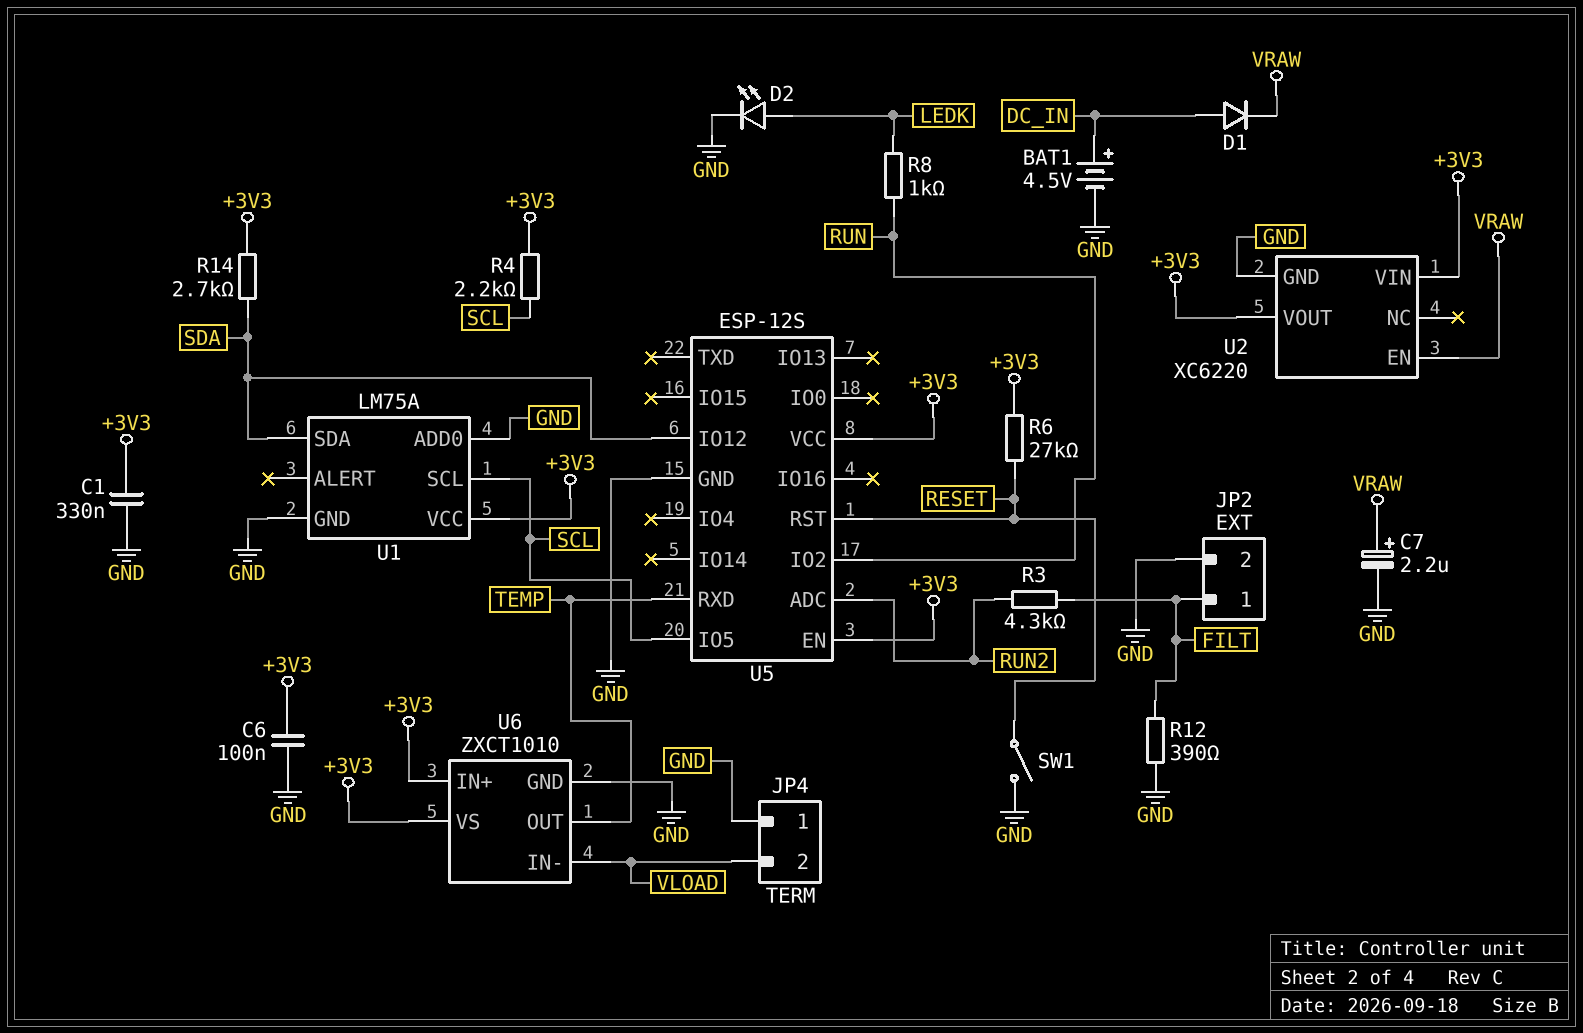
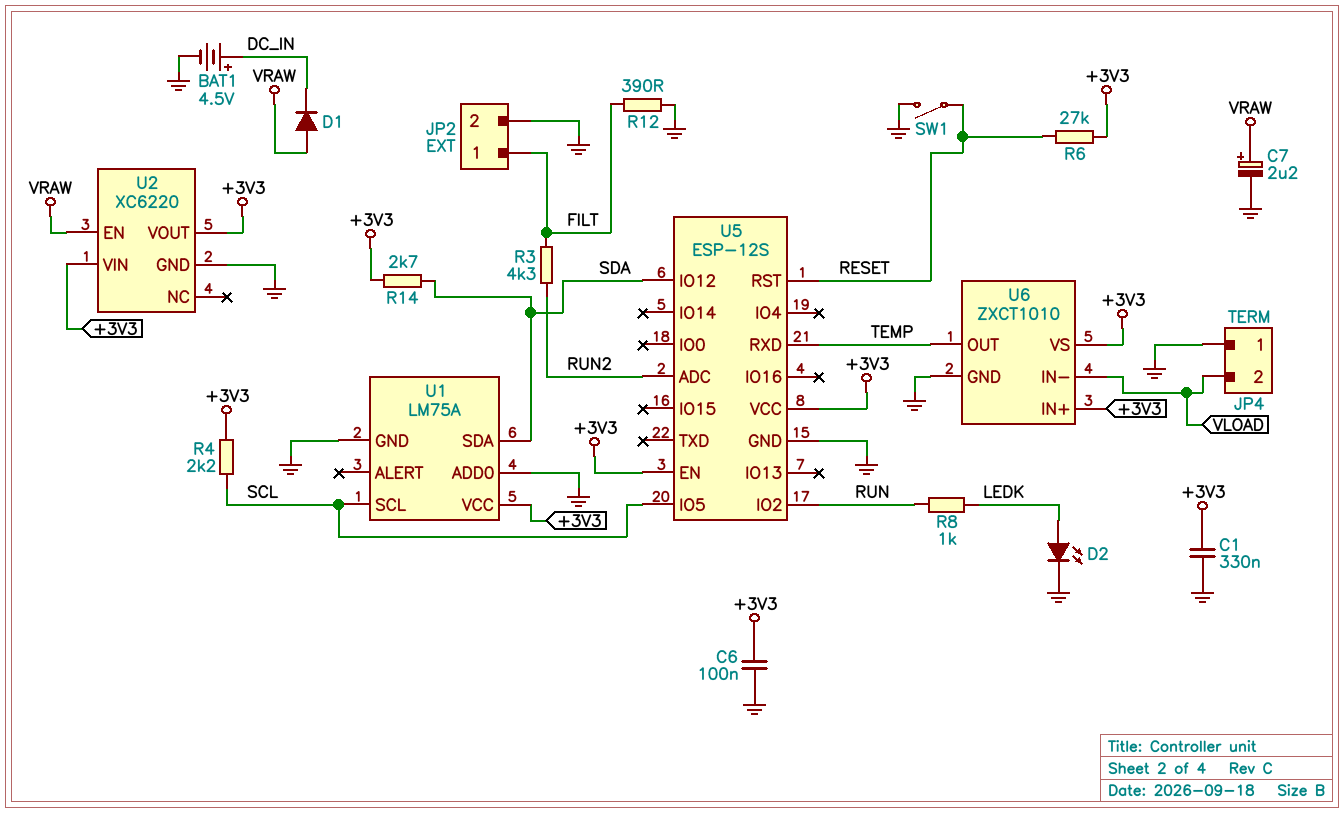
D1: diode (A DC_IN, K VRAW) -> diode (A VRAW, K DC_IN)

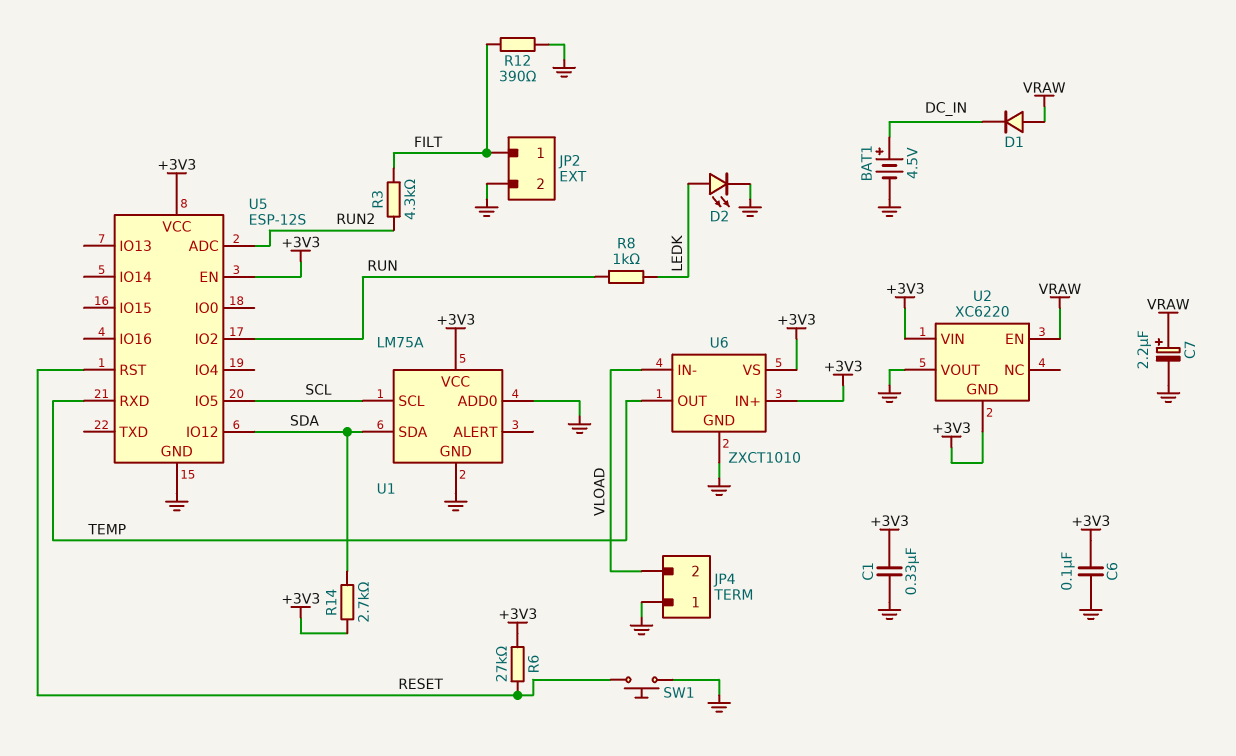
R4: 2.2k (+3V3, SCL) -> none
SW1: switch (GND, RESET) -> button (GND, RESET)
U2 pin GND: GND -> +3V3
U2 pin VOUT: +3V3 -> GND

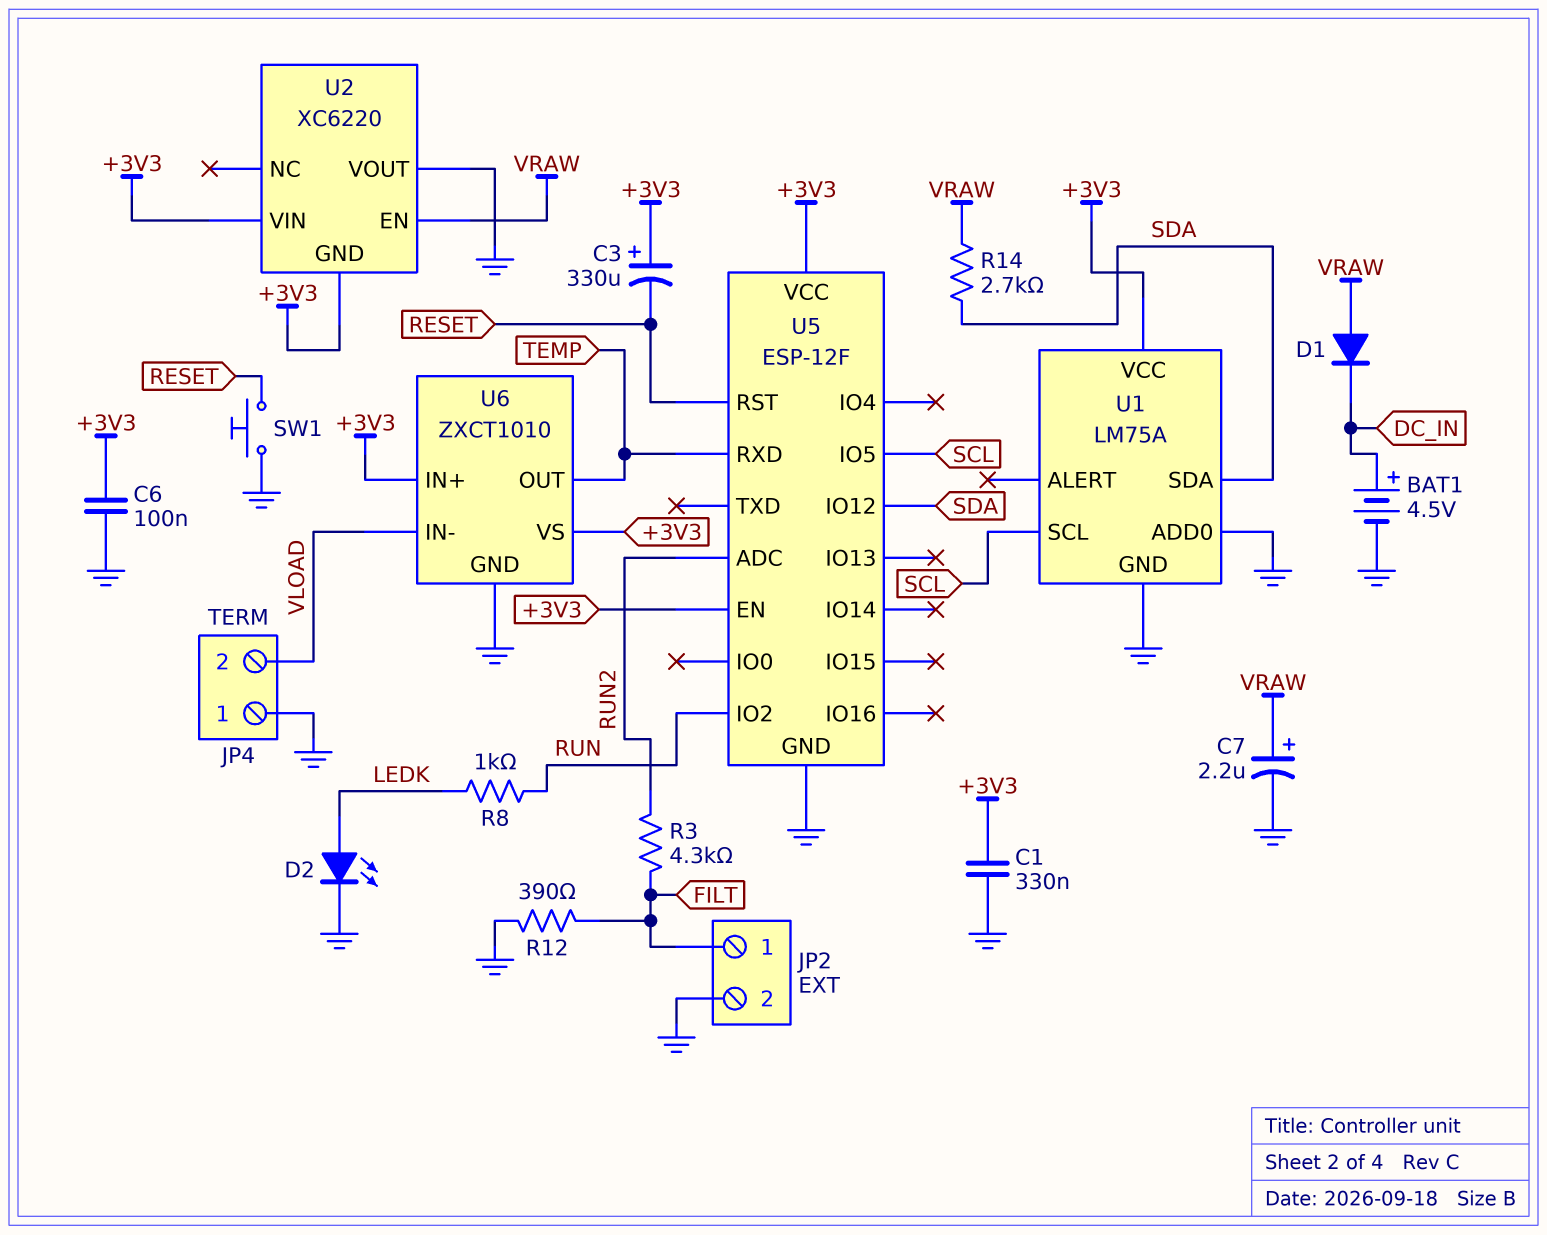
C3: none -> 330uF (plus +3V3, minus RESET)
R6: 27k (+3V3, RESET) -> none
R14: 2.7k (+3V3, SDA) -> 2.7k (SDA, VRAW)
U5: ESP-12S -> ESP-12F

